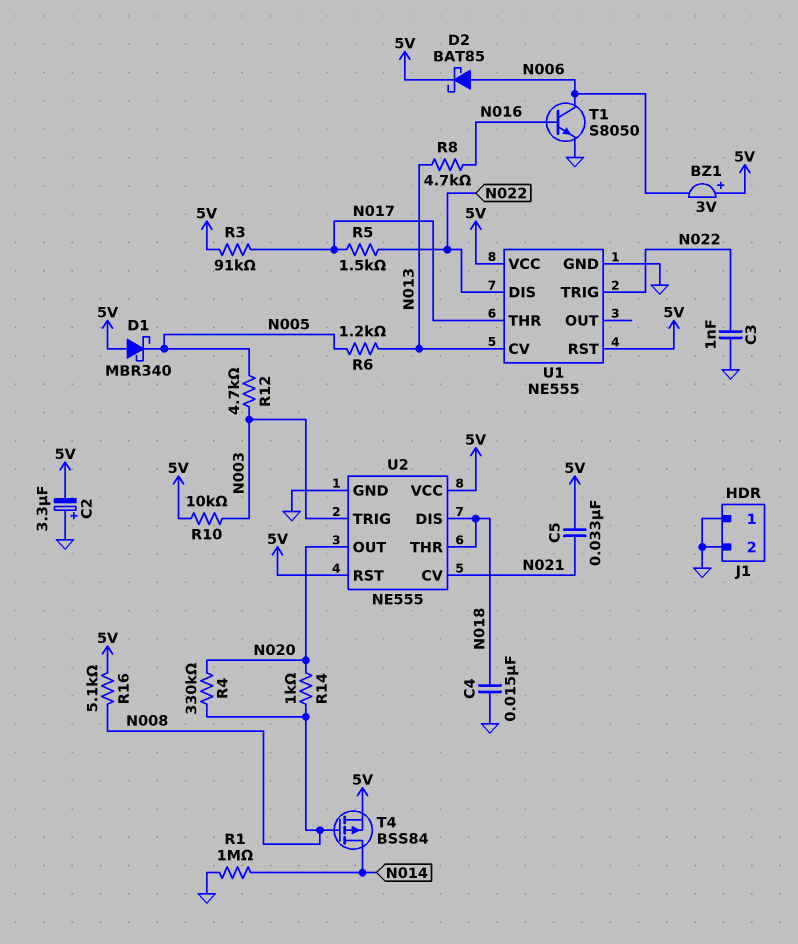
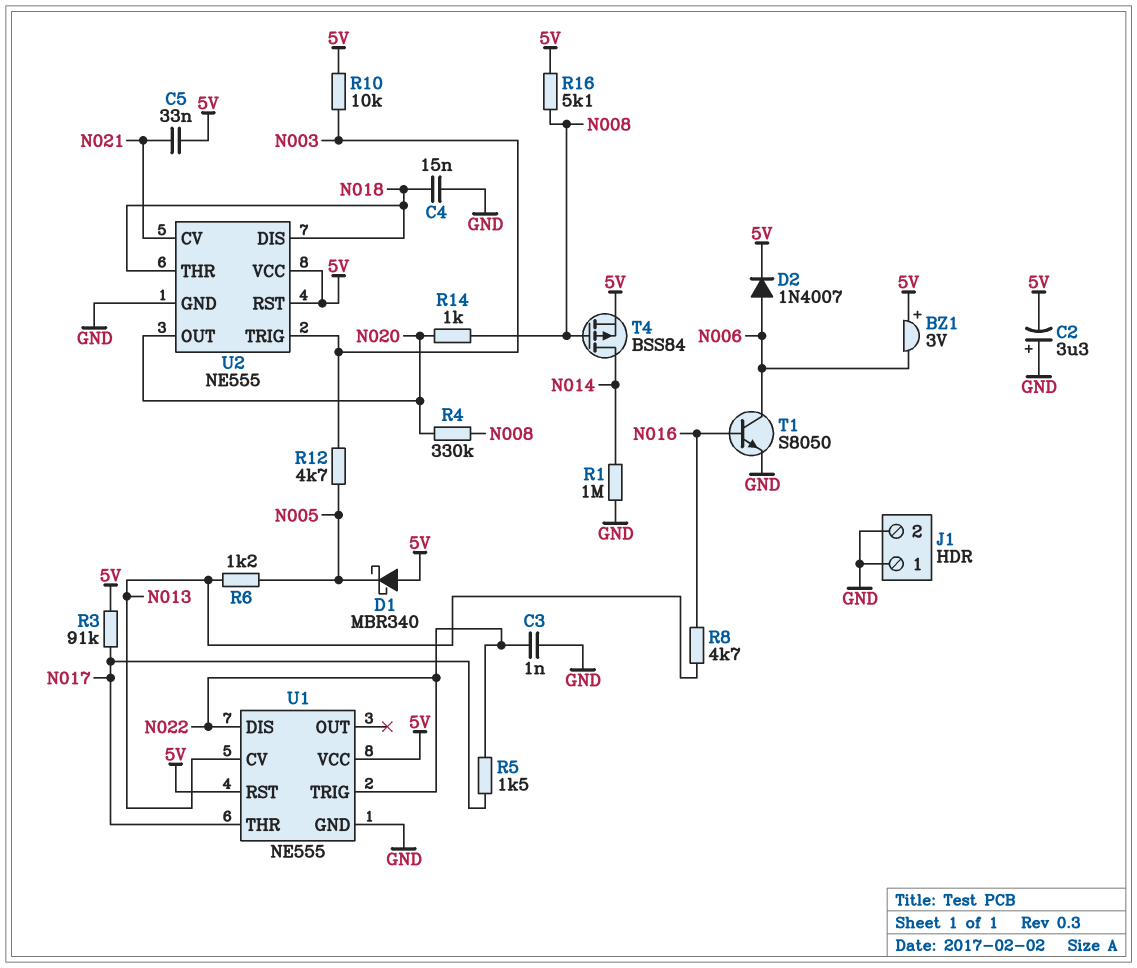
D2: schottky BAT85 (A N006, K 5V) -> diode 1N4007 (A N006, K 5V)

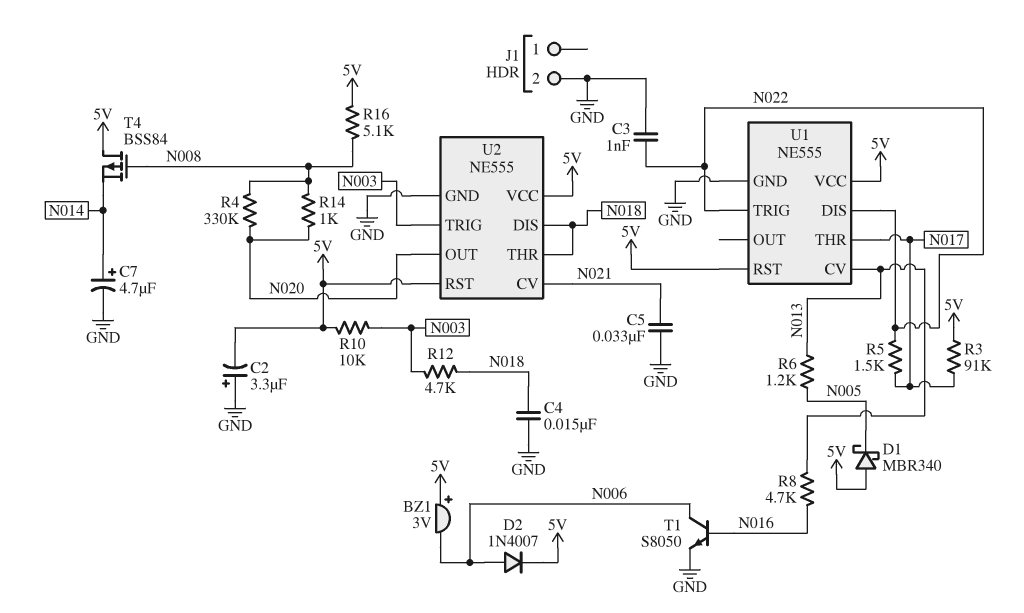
C5: 33nF (5V, N021) -> 33nF (GND, N021)
C7: none -> 4.7uF (plus N014, minus GND)
J1 pin 1: GND -> none
R1: 1M (GND, N014) -> none
R12: 4.7k (N003, N005) -> 4.7k (N003, N018)
T4: PMOS BSS84 (G N008, D N014, S 5V) -> PMOS BSS84 (G N008, D 5V, S N014)

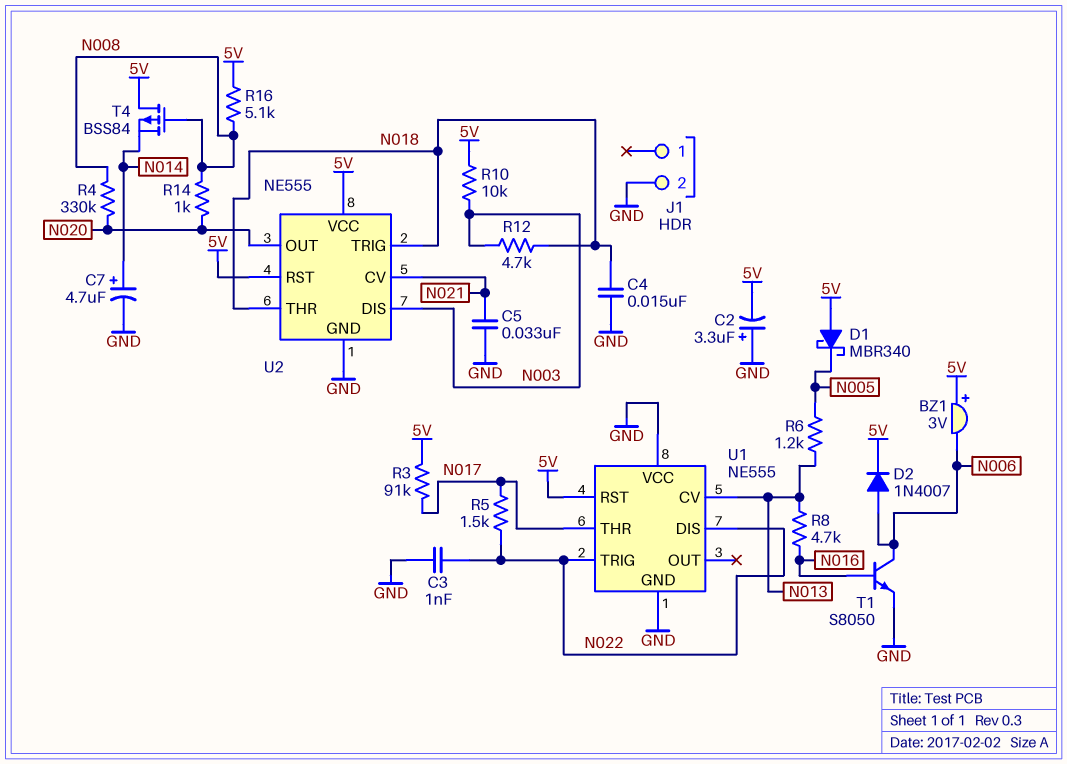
U1 pin VCC: 5V -> GND
U2 pin DIS: N018 -> N003
U2 pin TRIG: N003 -> N018

